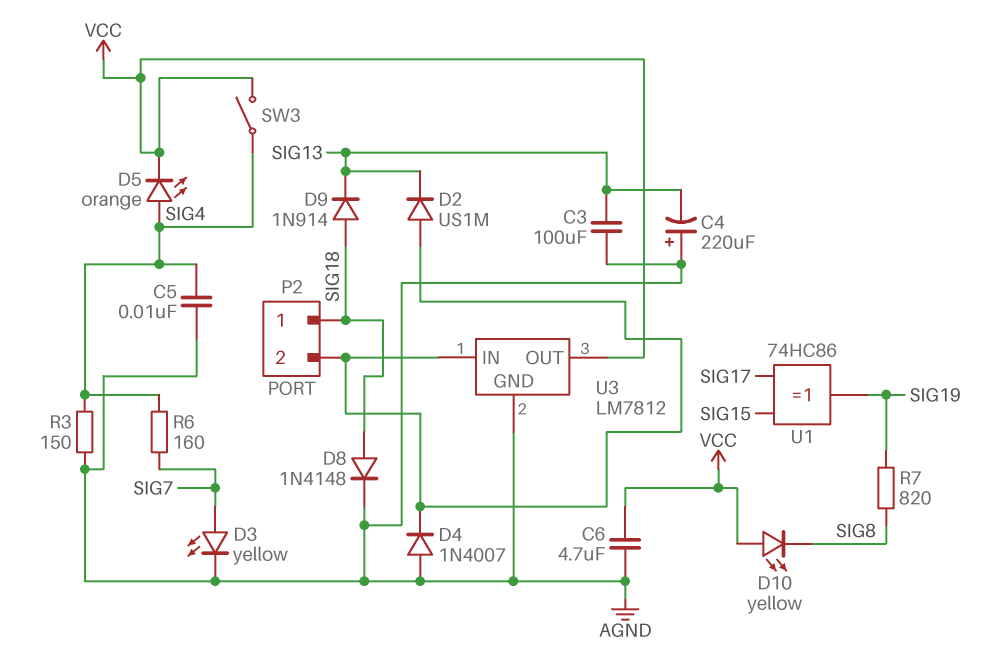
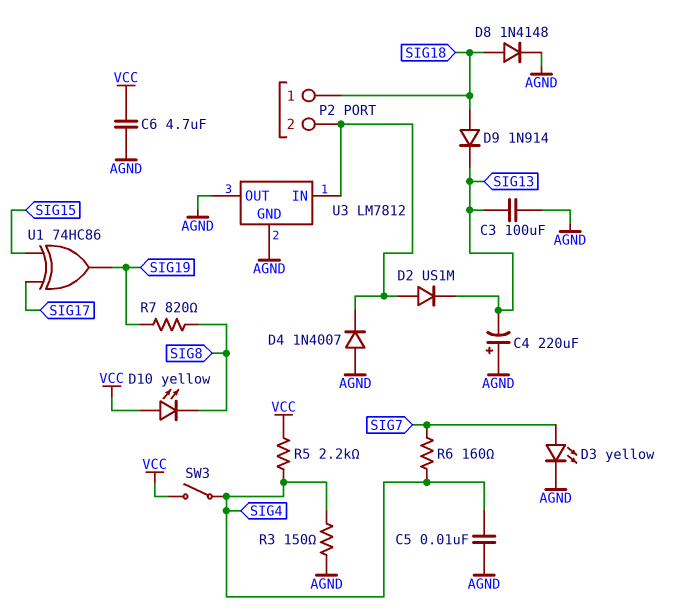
D5: LED orange (A SIG4, K VCC) -> none
R5: none -> 2.2k (SIG4, VCC)
U3 pin OUT: VCC -> AGND

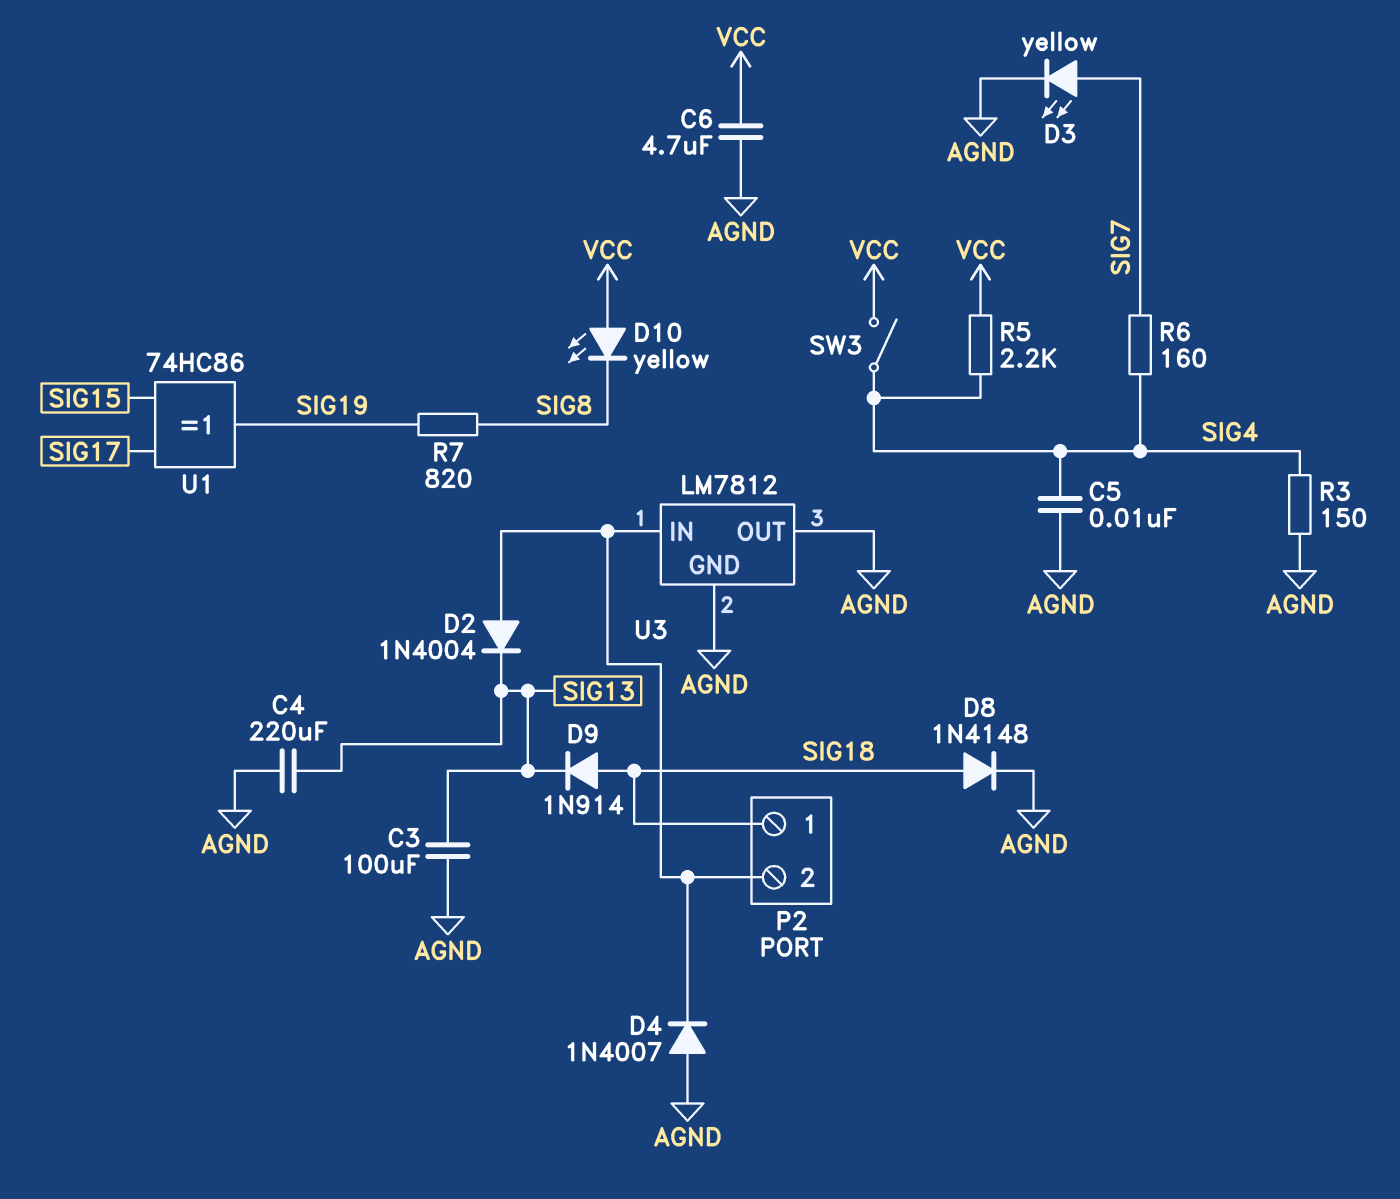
C4: 220uF (plus AGND, minus SIG13) -> 220uF (AGND, SIG13)
D2: diode US1M (A P2/2, K SIG13) -> diode 1N4004 (A P2/2, K SIG13)

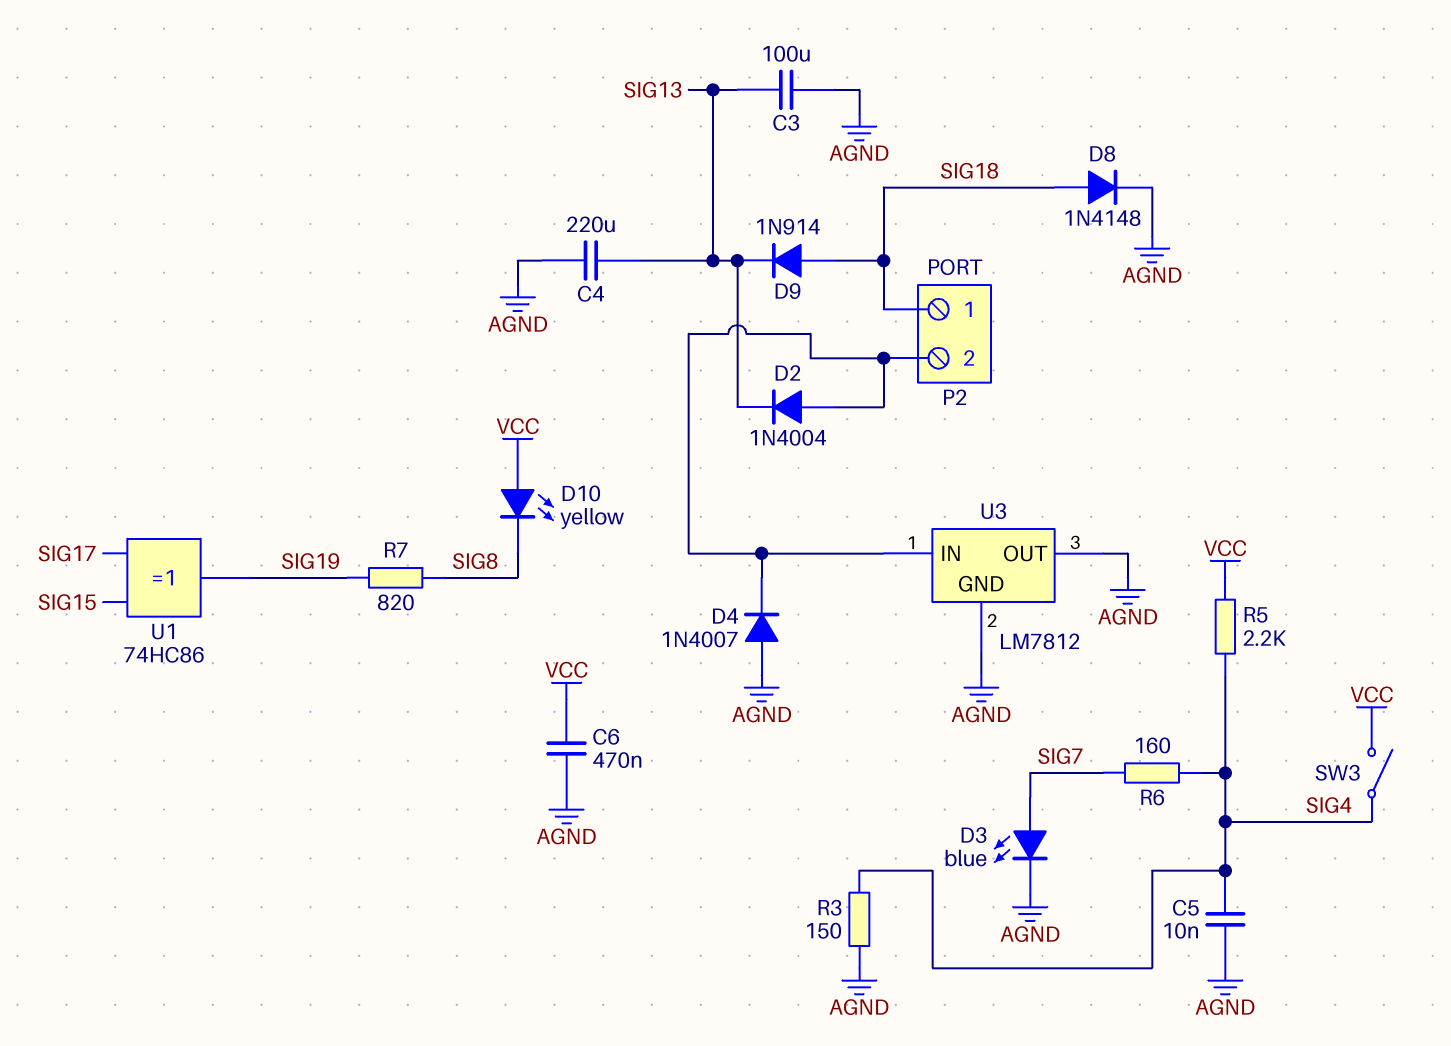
C6: 4.7uF (AGND, VCC) -> 470nF (AGND, VCC)
D3: LED yellow (A SIG7, K AGND) -> LED blue (A SIG7, K AGND)

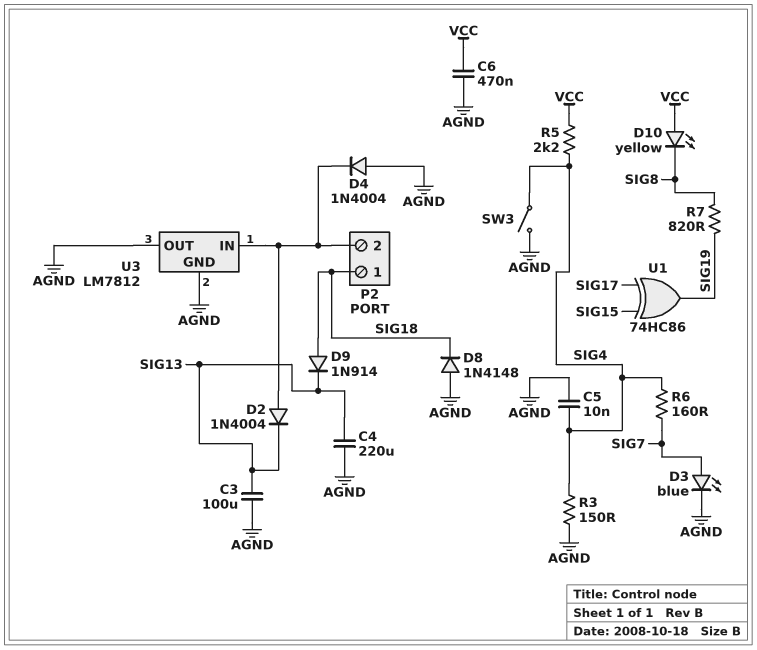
D4: diode 1N4007 (A AGND, K P2/2) -> diode 1N4004 (A AGND, K P2/2)
D8: diode 1N4148 (A SIG18, K AGND) -> diode 1N4148 (A AGND, K SIG18)
SW3: switch (SIG4, VCC) -> switch (AGND, SIG4)

